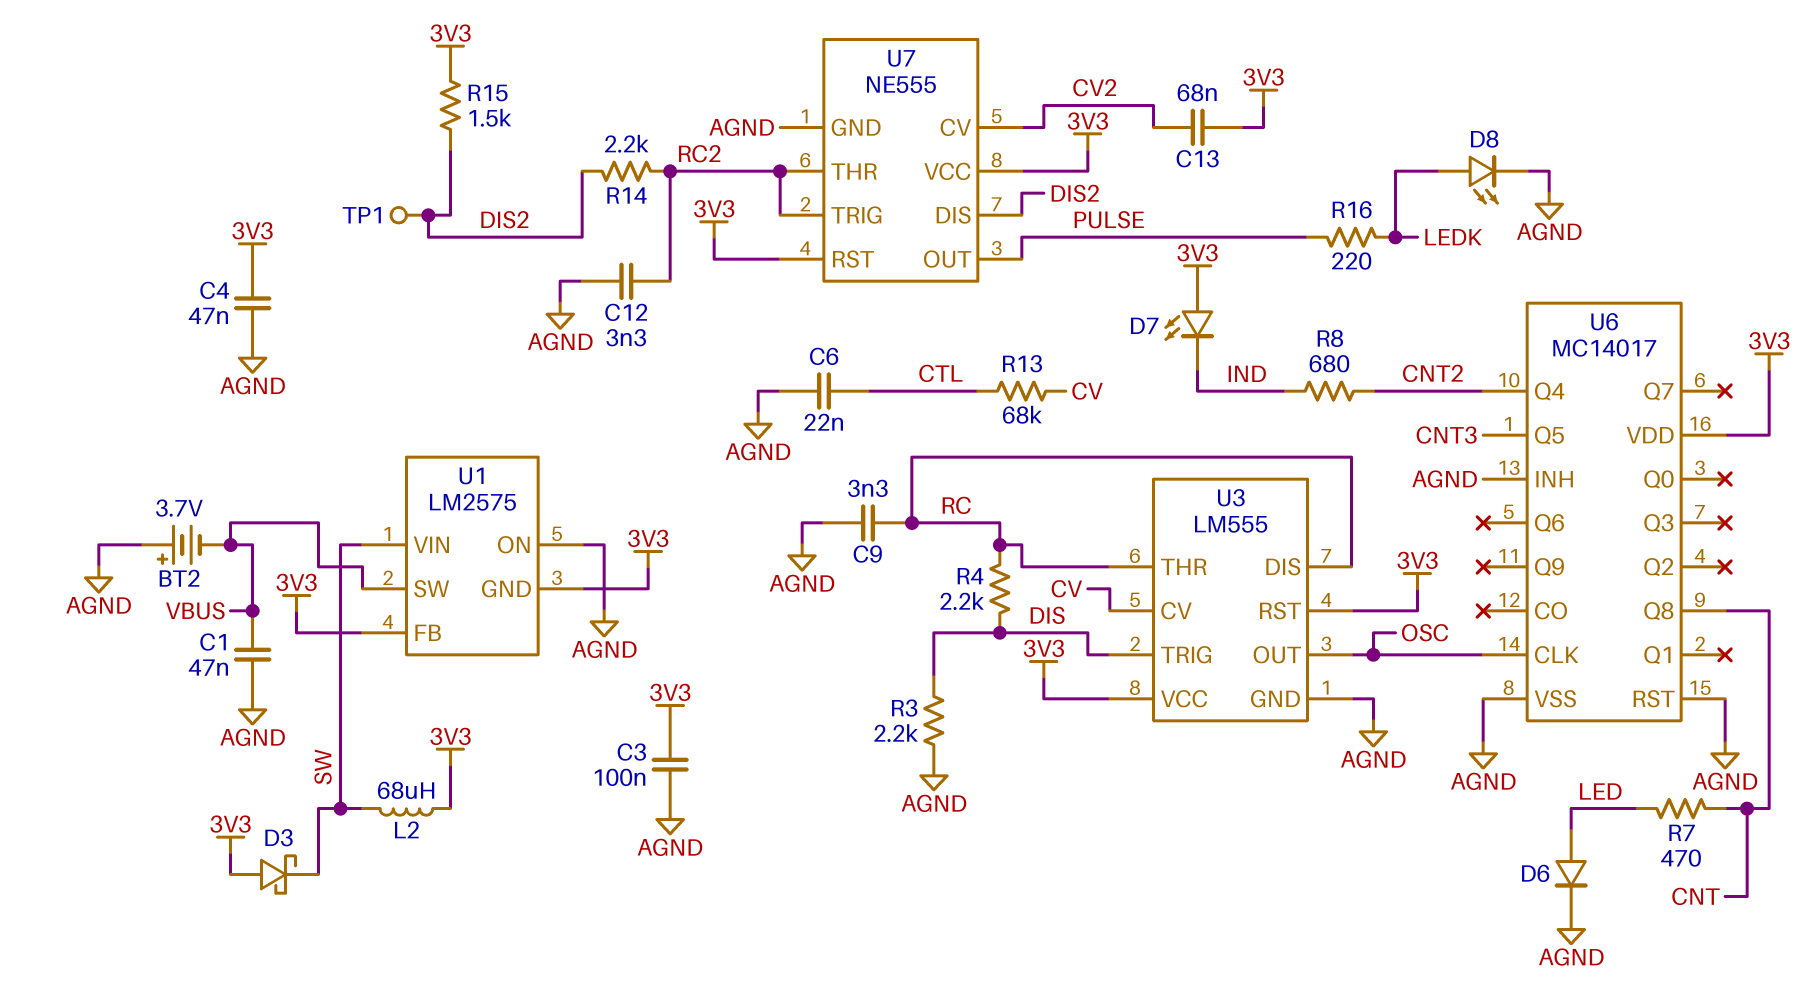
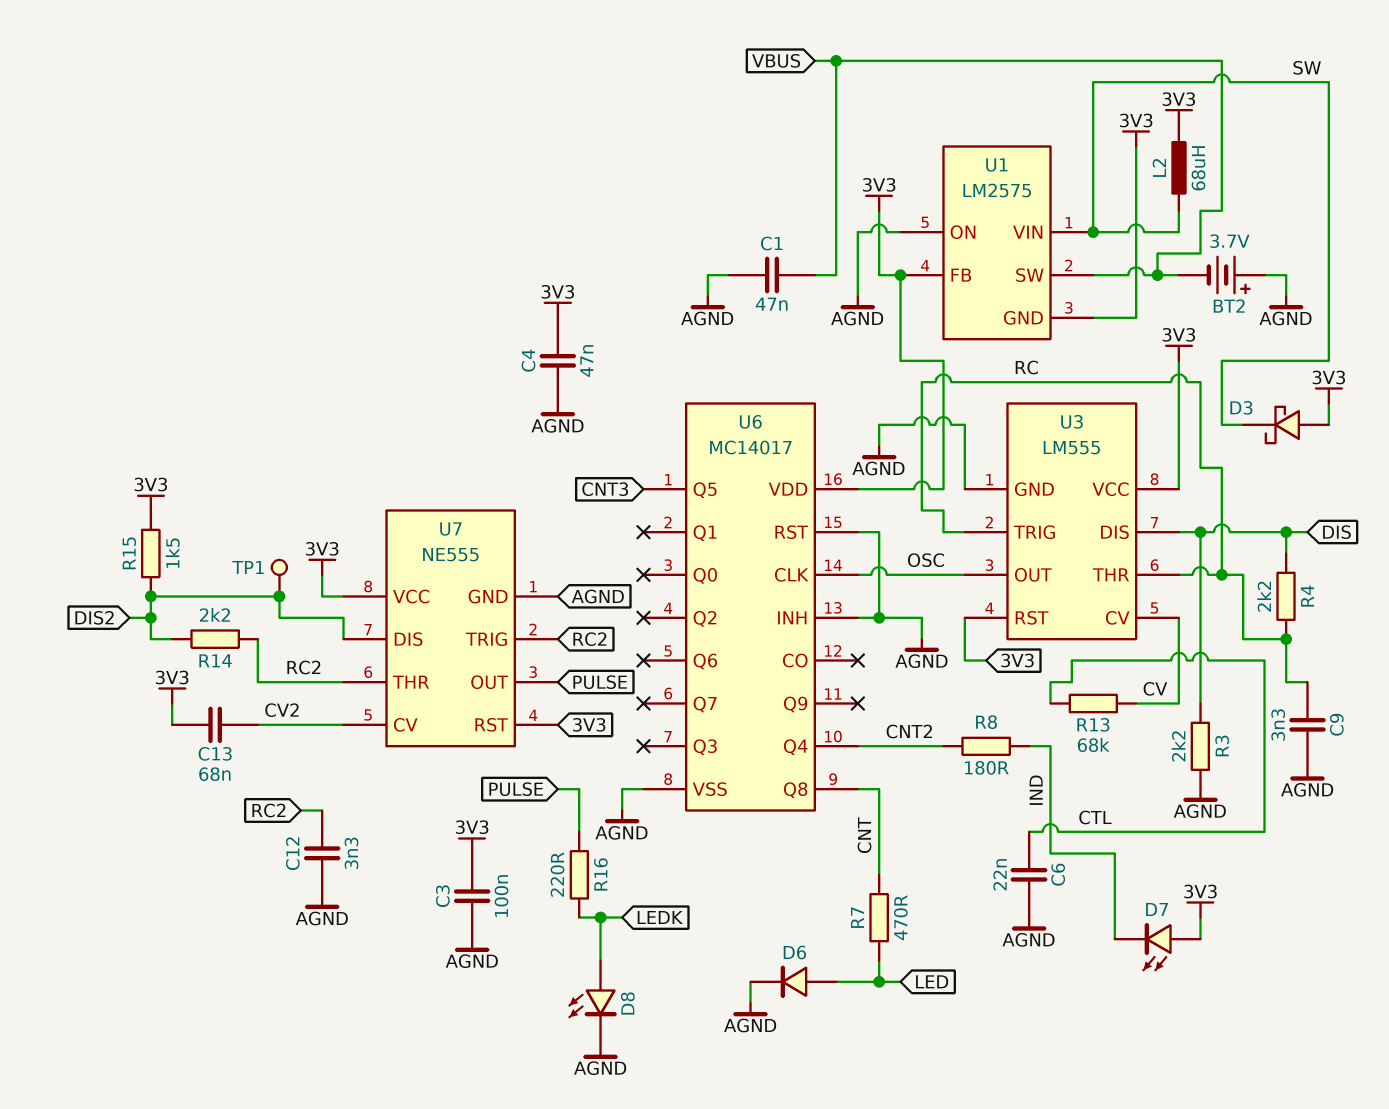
R8: 680 (CNT2, IND) -> 180 (CNT2, IND)
U3 pin DIS: RC -> DIS
U3 pin TRIG: DIS -> RC

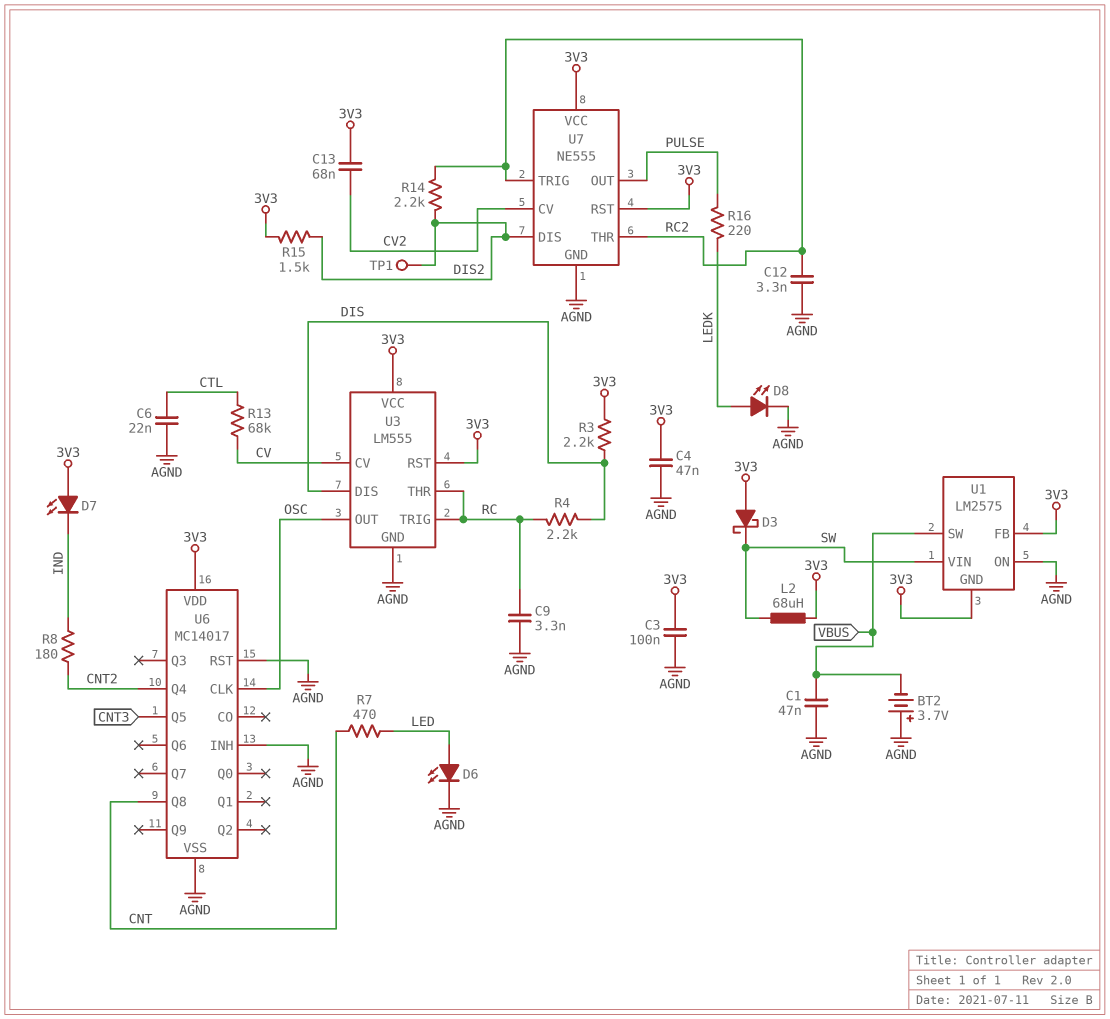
D6: diode (A LED, K AGND) -> LED (A LED, K AGND)
R3: 2.2k (AGND, DIS) -> 2.2k (3V3, DIS)

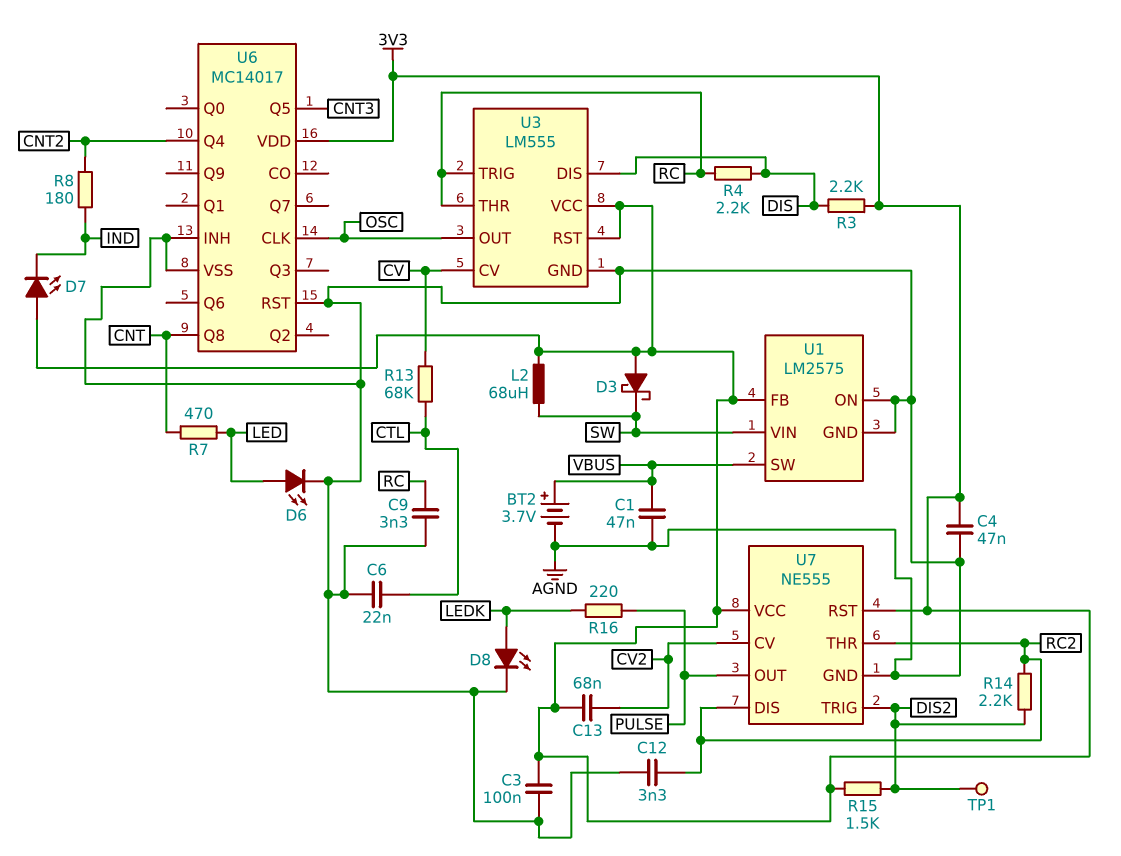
BT2: 3.7V (plus AGND, minus VBUS) -> 3.7V (plus VBUS, minus AGND)
U1 pin GND: 3V3 -> AGND
U7 pin DIS: DIS2 -> RC2
U7 pin TRIG: RC2 -> DIS2

